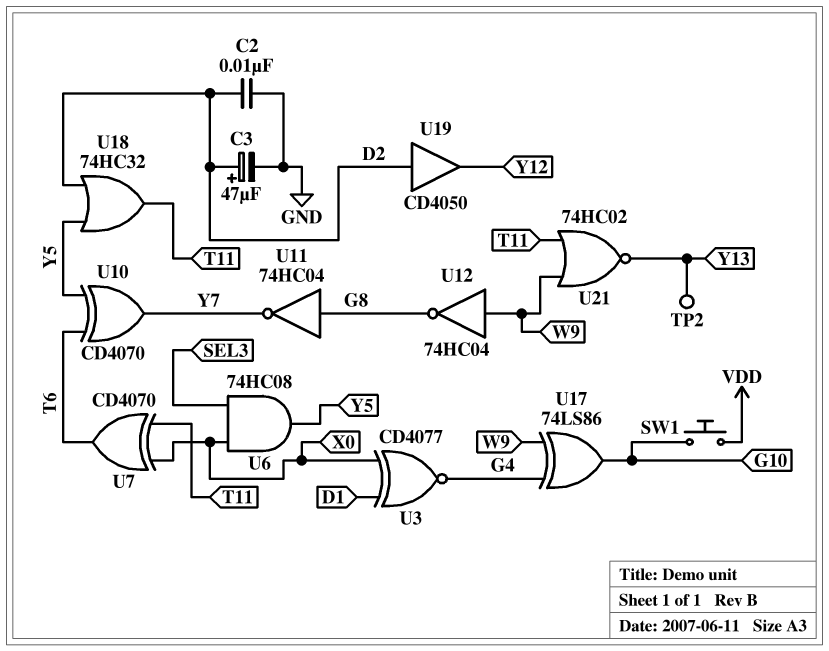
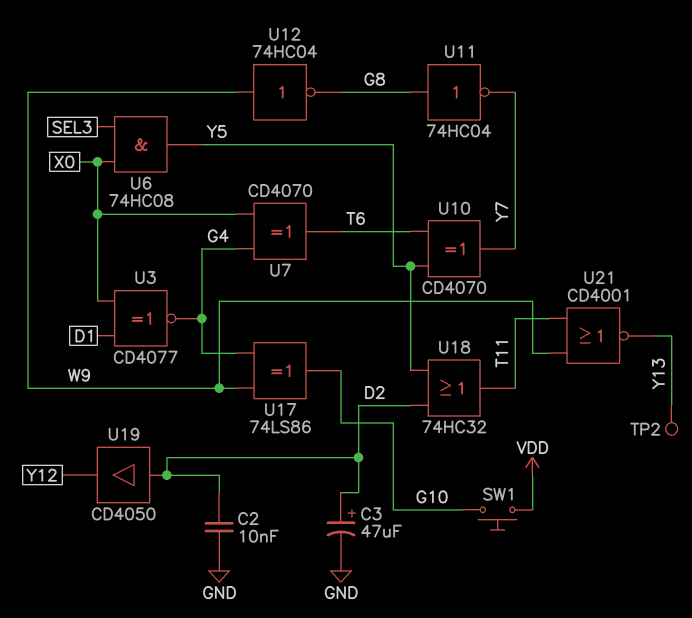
U7: XOR CD4070 (in T11, in X0, out T6) -> XOR CD4070 (in G4, in X0, out T6)
U21: NOR 74HC02 (in T11, in W9, out Y13) -> NOR CD4001 (in T11, in W9, out Y13)

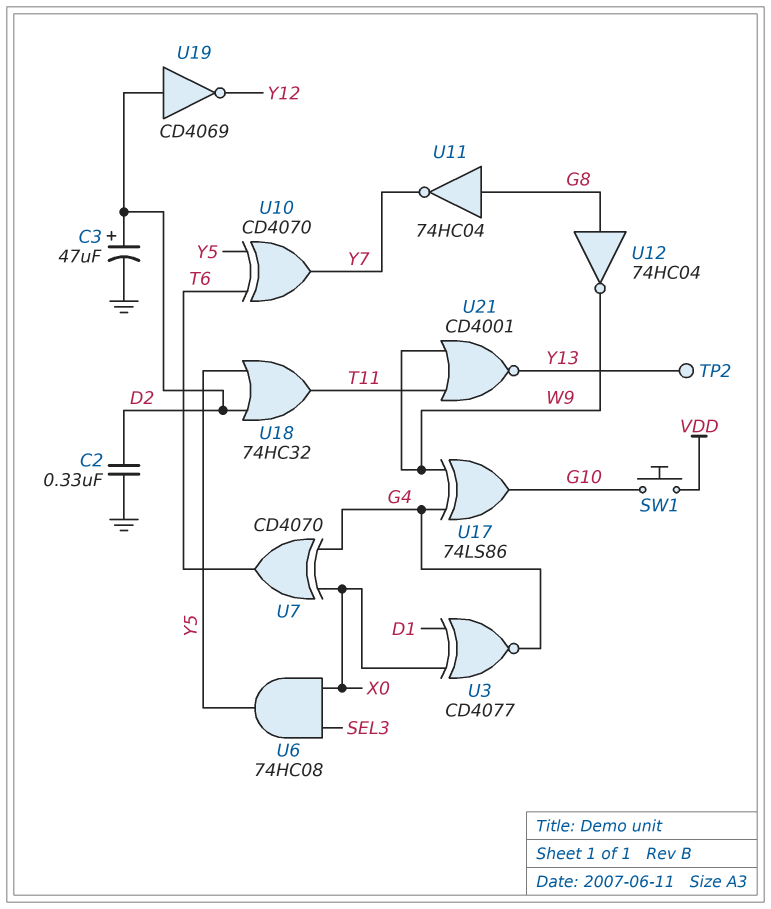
C2: 10nF (D2, GND) -> 330nF (D2, GND)
U12: NOT 74HC04 (in W9, out G8) -> NOT 74HC04 (in G8, out W9)
U19: buffer CD4050 (in D2, out Y12) -> NOT CD4069 (in D2, out Y12)

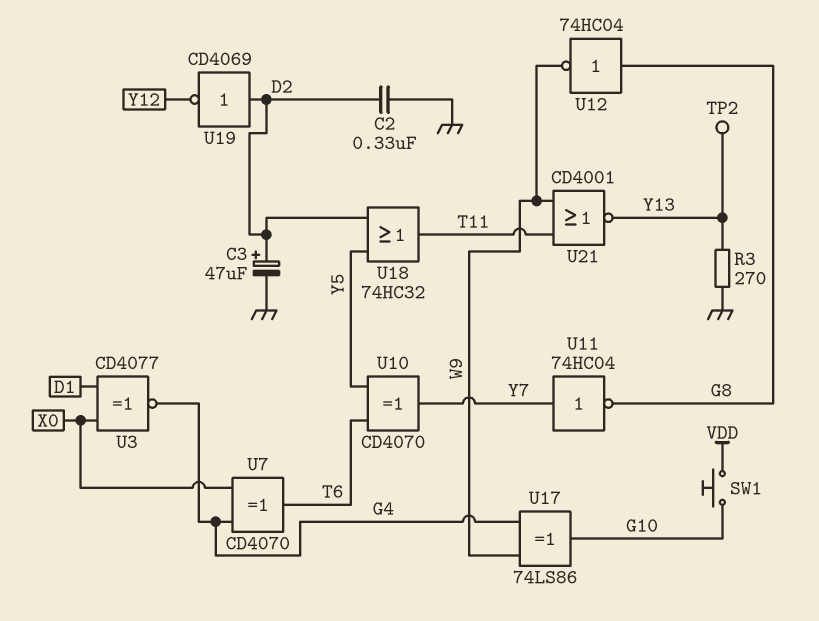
R3: none -> 270 (GND, Y13)
U6: AND 74HC08 (in SEL3, in X0, out Y5) -> none
U11: NOT 74HC04 (in G8, out Y7) -> NOT 74HC04 (in Y7, out G8)

